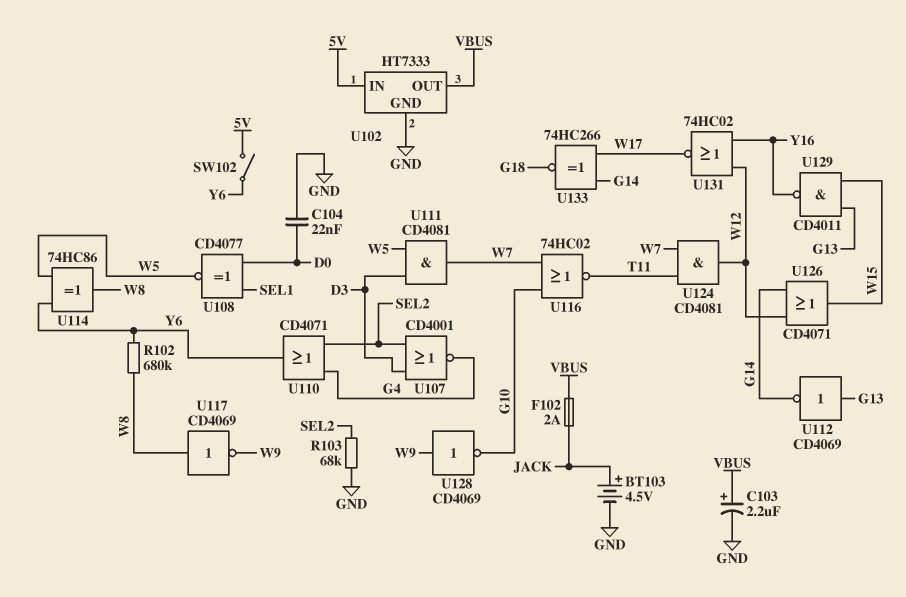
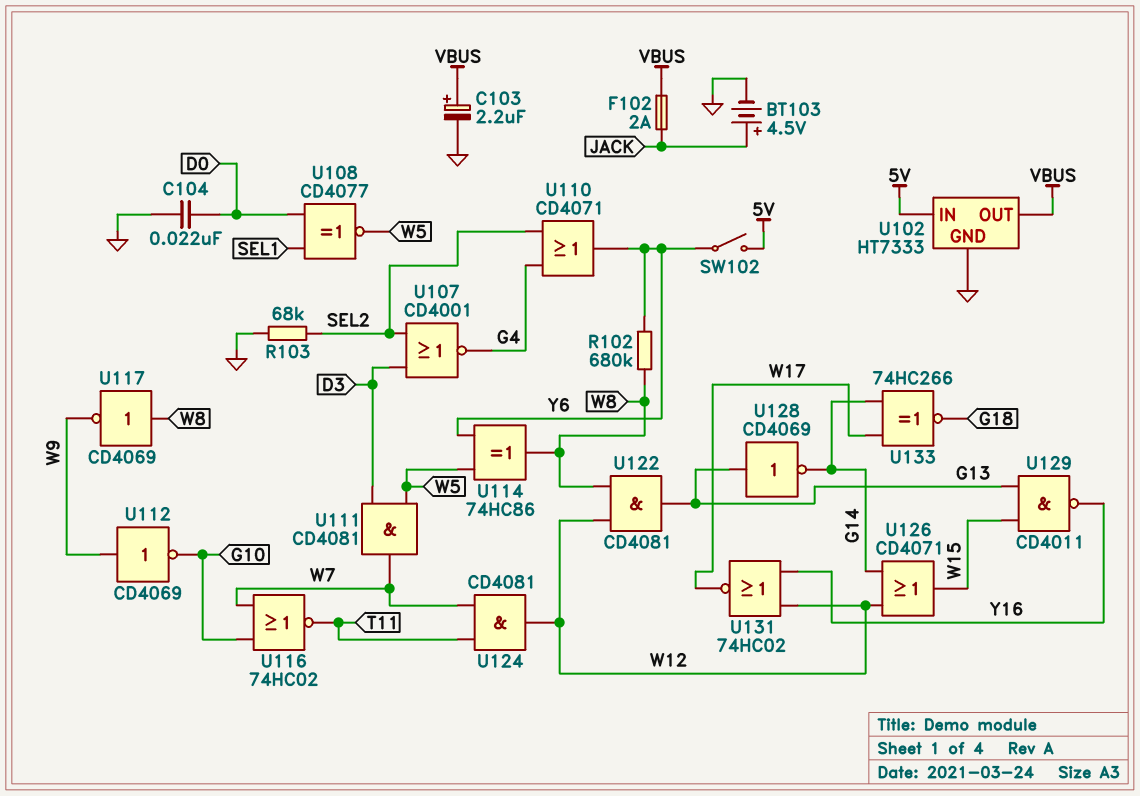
U112: NOT CD4069 (in G13, out G14) -> NOT CD4069 (in W9, out G10)
U122: none -> AND CD4081 (in W8, in W12, out G13)
U128: NOT CD4069 (in W9, out G10) -> NOT CD4069 (in G13, out G14)

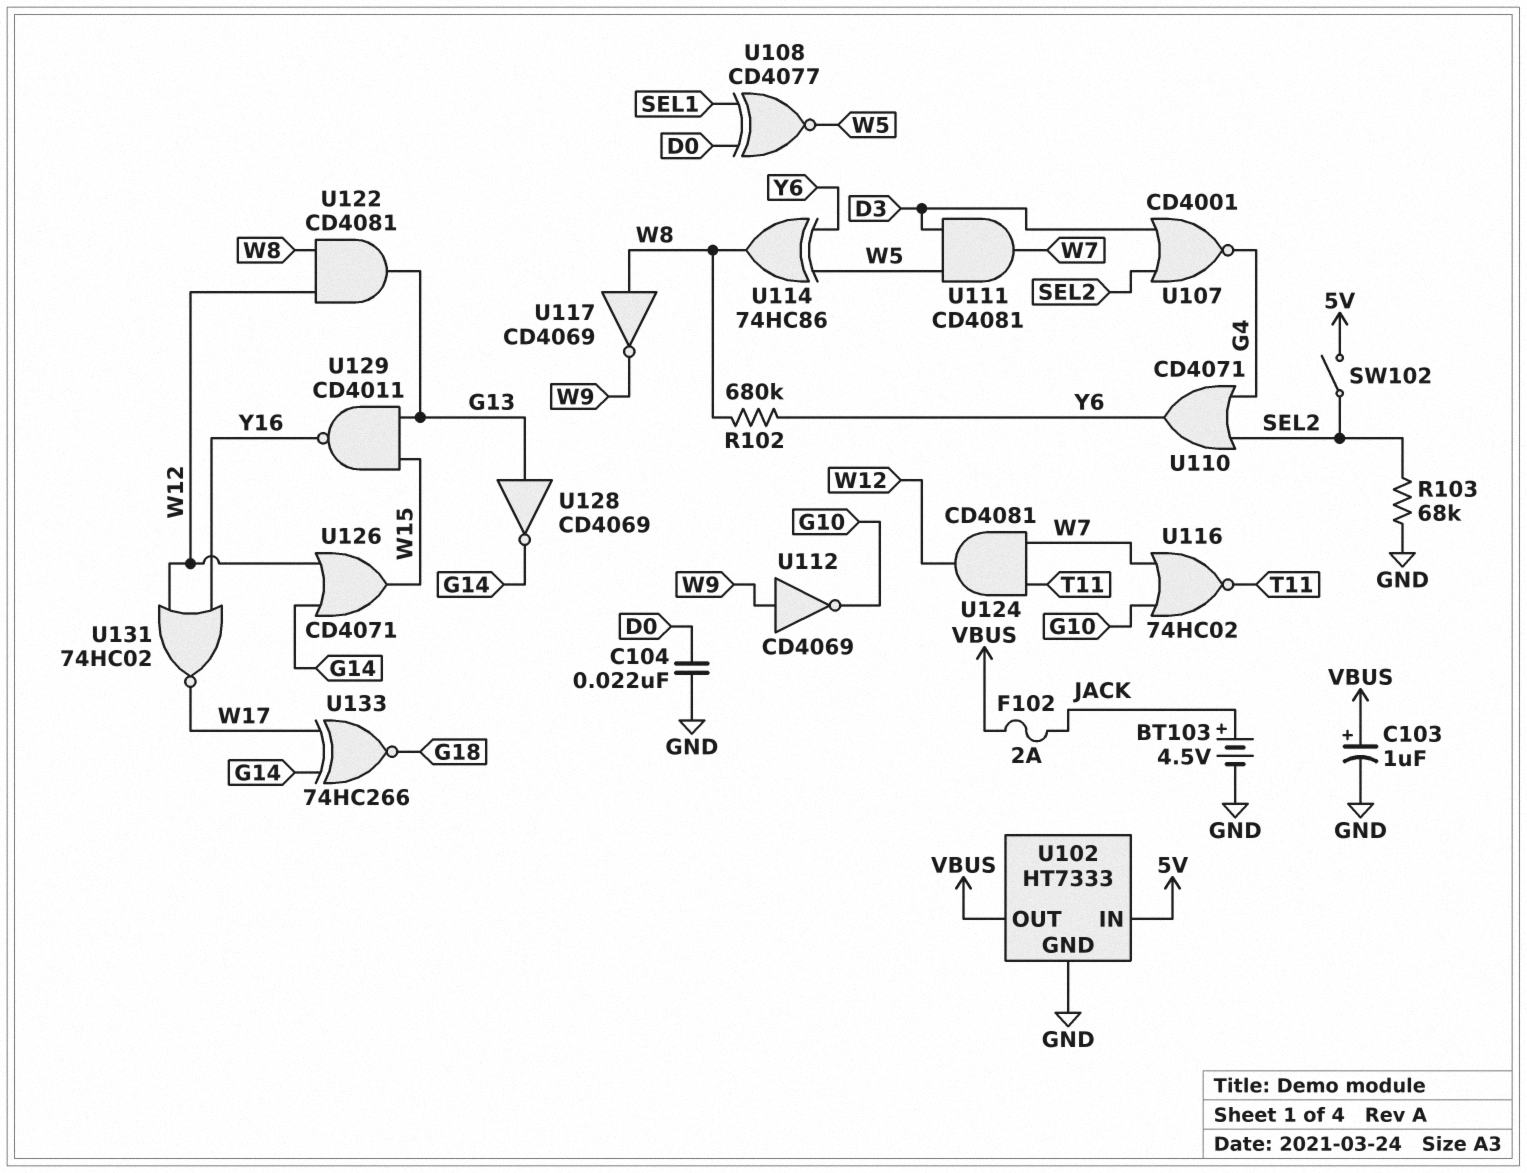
C103: 2.2uF (plus VBUS, minus GND) -> 1uF (plus VBUS, minus GND)
SW102: switch (5V, Y6) -> switch (5V, SEL2)

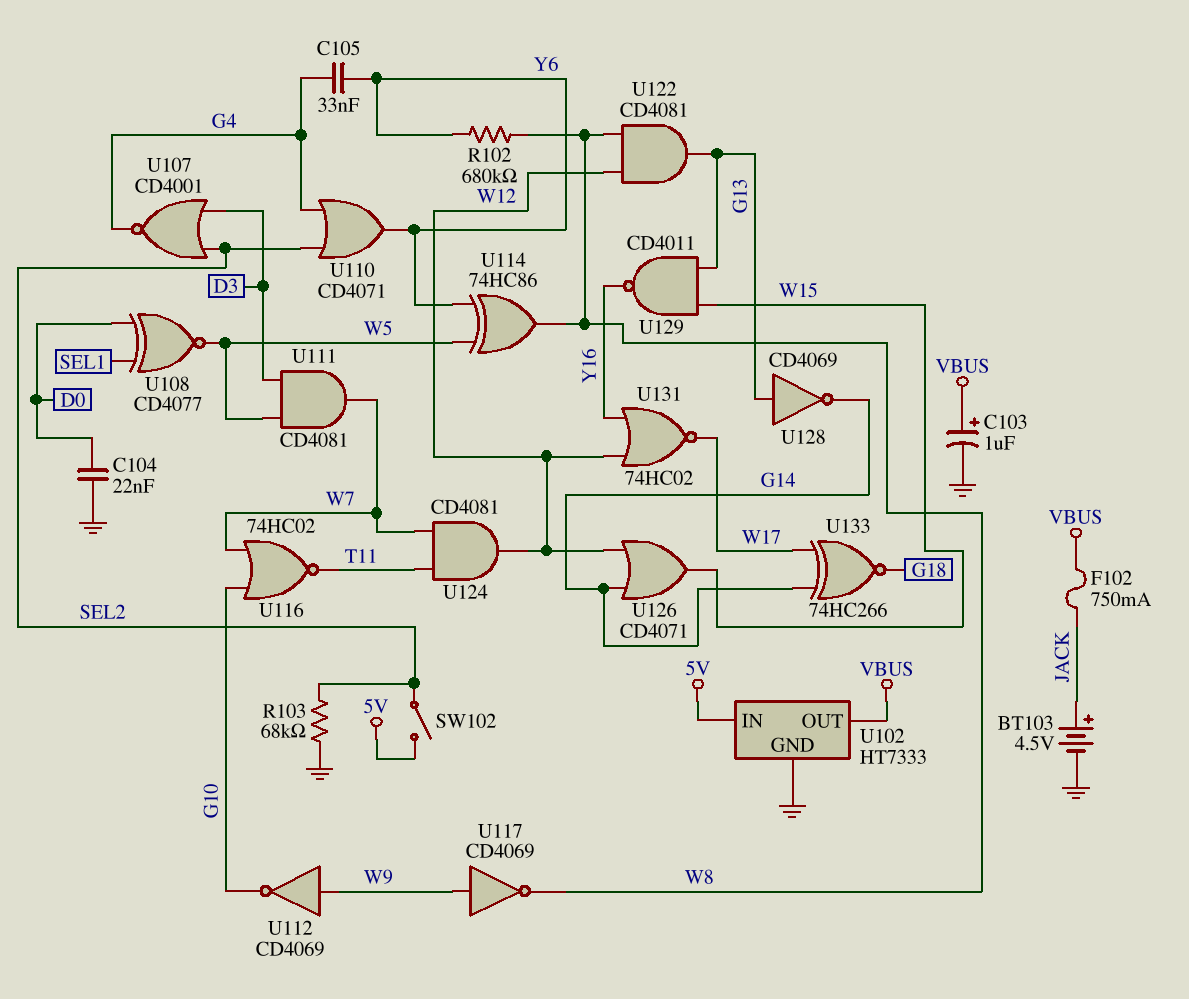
C105: none -> 33nF (G4, Y6)
F102: 2A (JACK, VBUS) -> 750mA (JACK, VBUS)
U117: NOT CD4069 (in W8, out W9) -> NOT CD4069 (in W9, out W8)

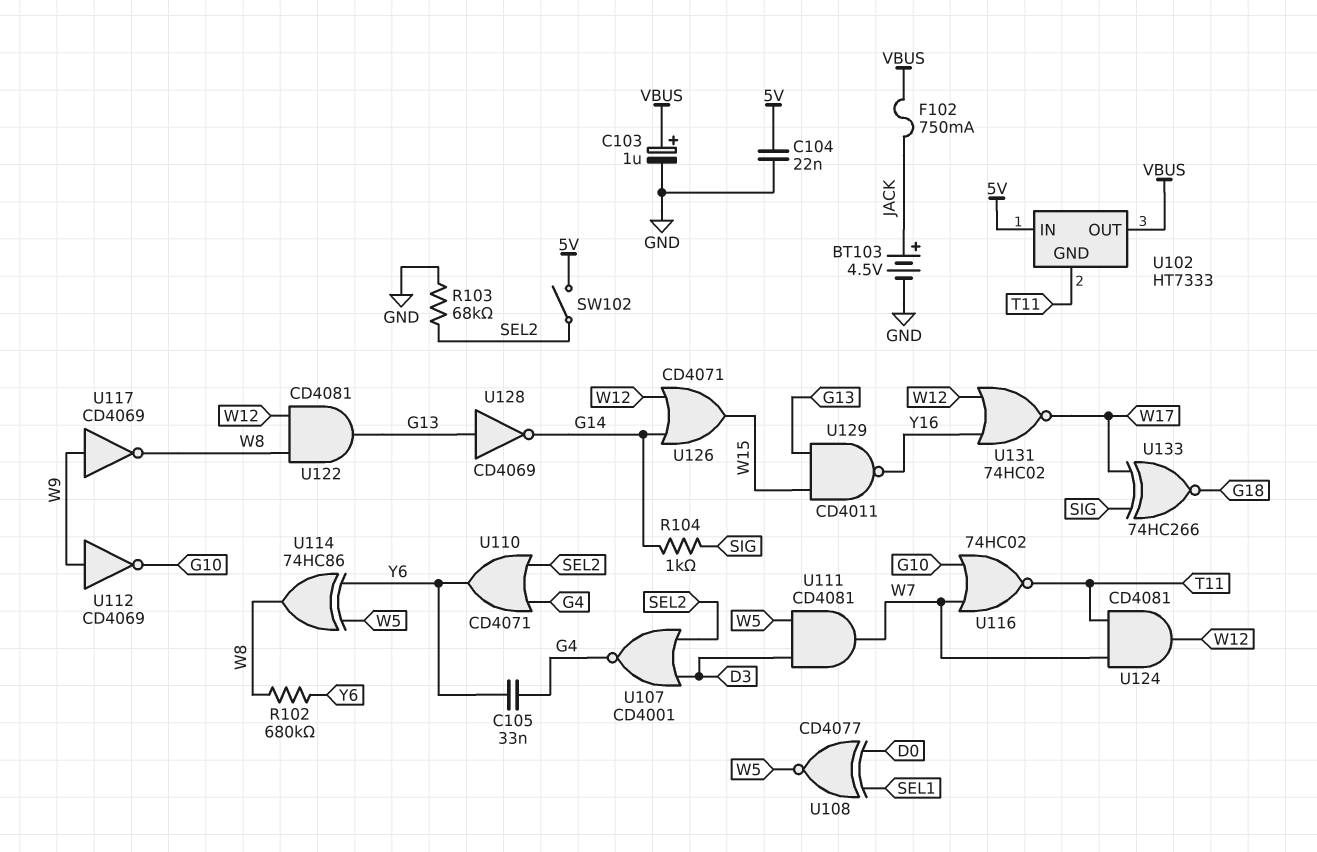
C104: 22nF (D0, GND) -> 22nF (5V, GND)
R104: none -> 1k (G14, SIG)
U102 pin GND: GND -> T11
U133: XNOR 74HC266 (in G14, in W17, out G18) -> XNOR 74HC266 (in SIG, in W17, out G18)

